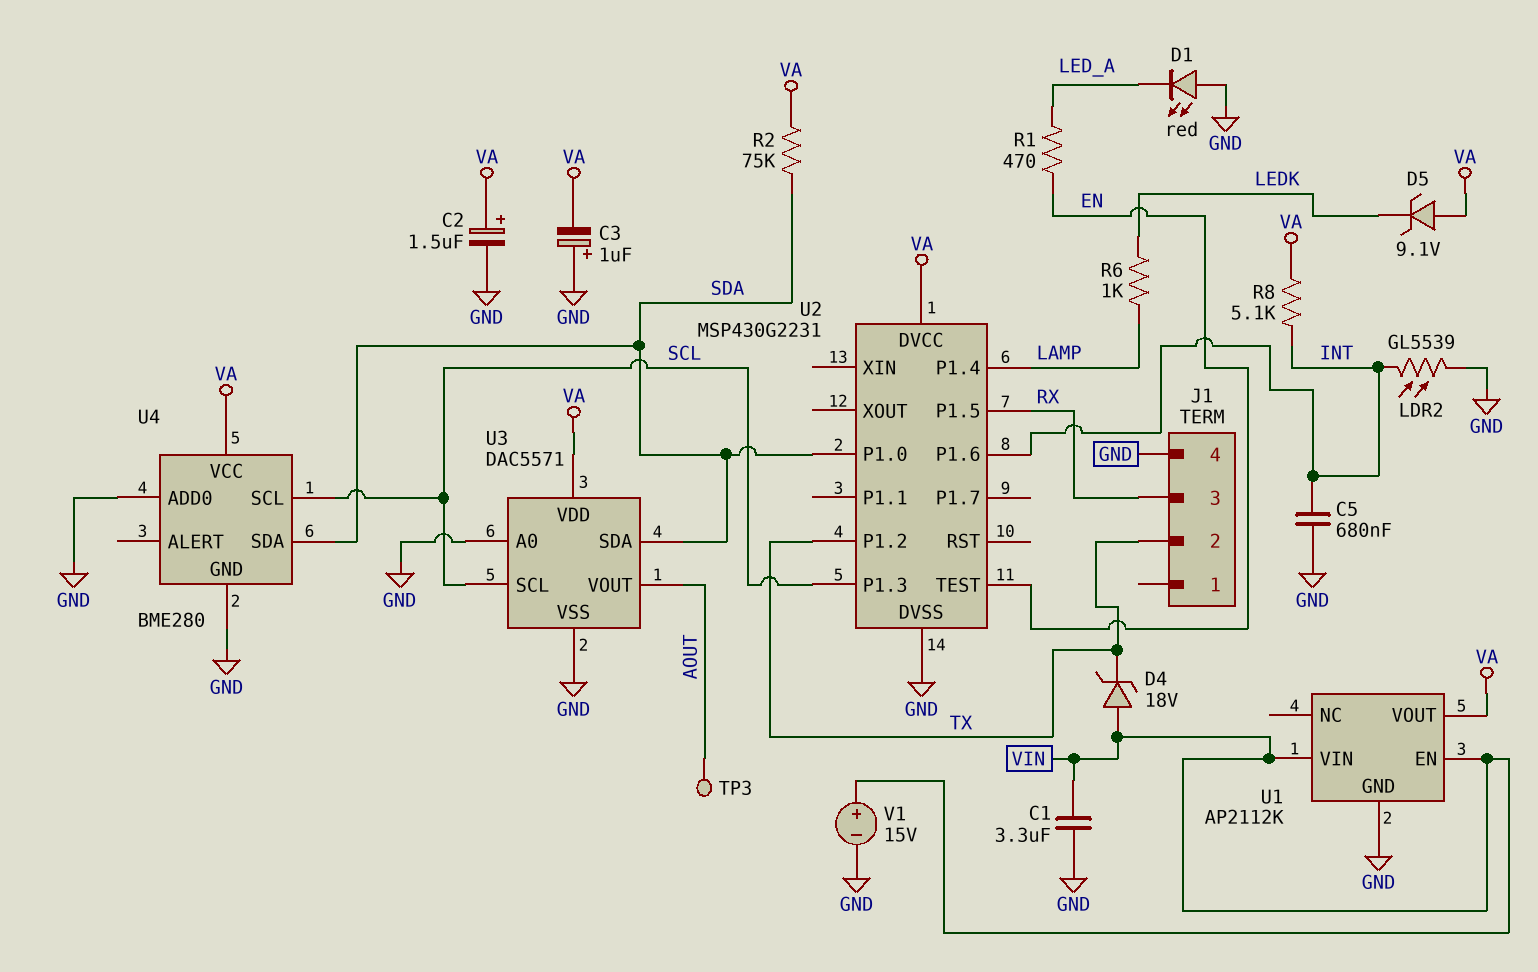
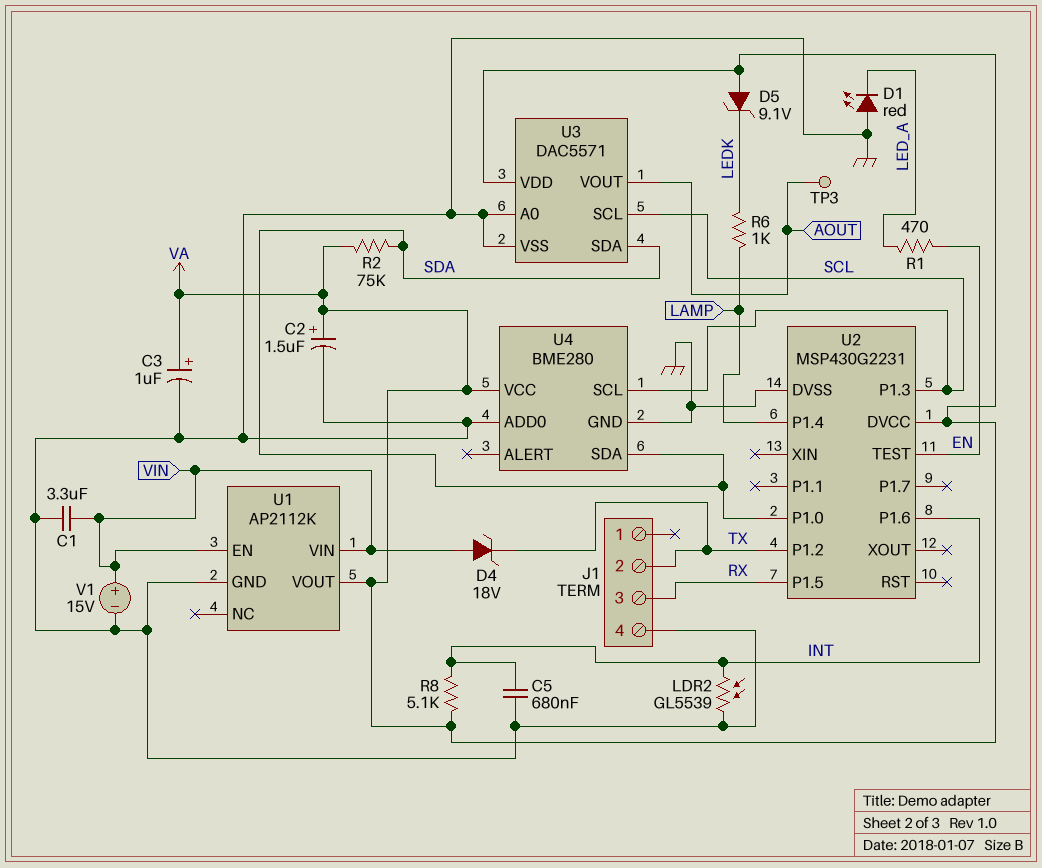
C3: 1uF (plus GND, minus VA) -> 1uF (plus VA, minus GND)

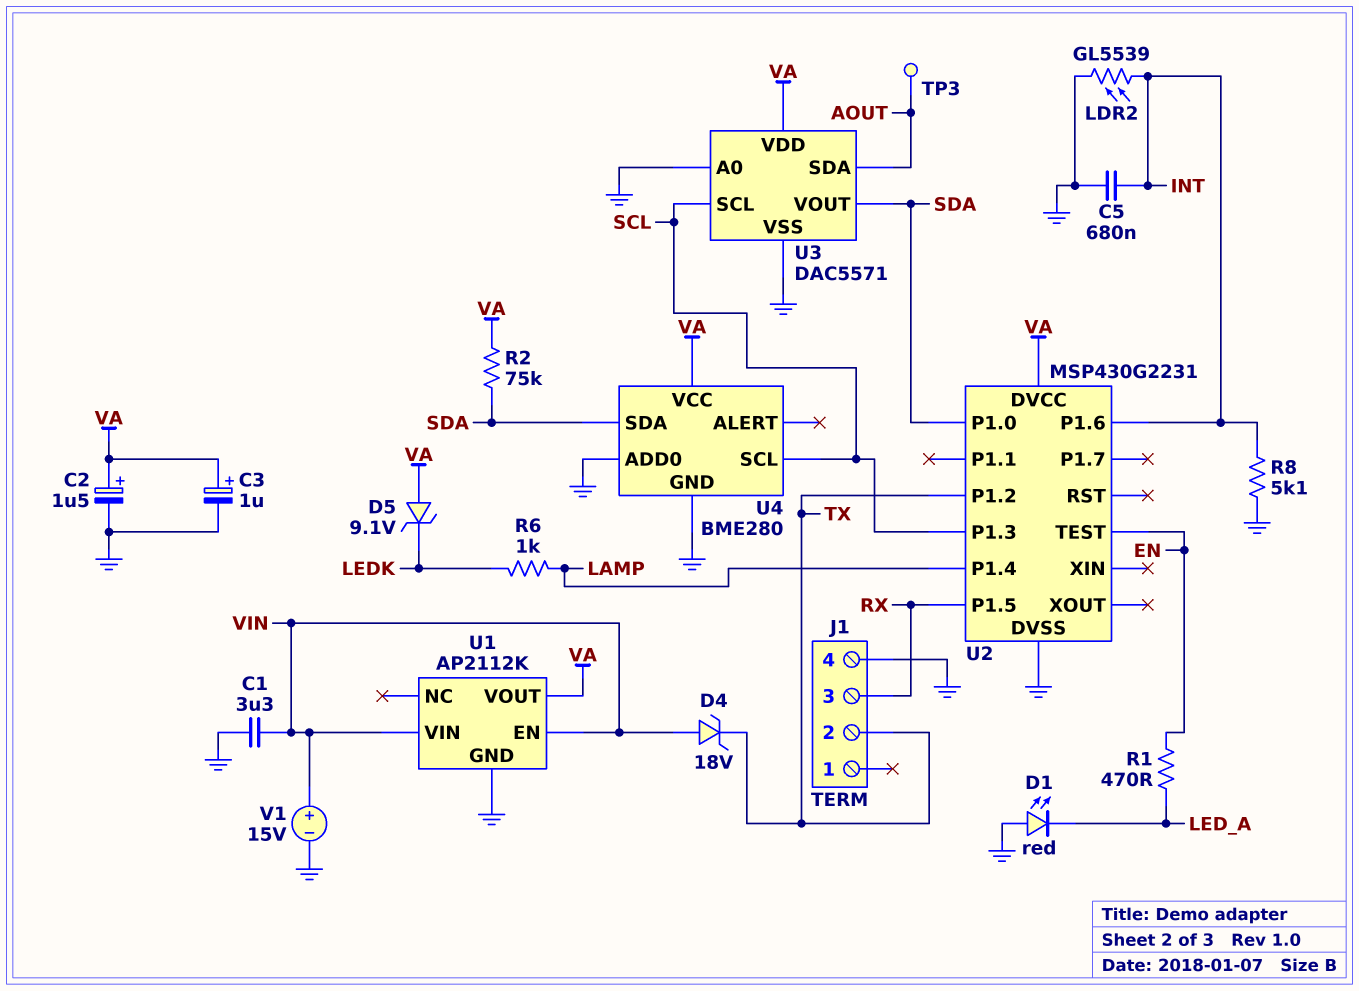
R8: 5.1k (INT, VA) -> 5.1k (GND, INT)
U3 pin SDA: SDA -> AOUT
U3 pin VOUT: AOUT -> SDA

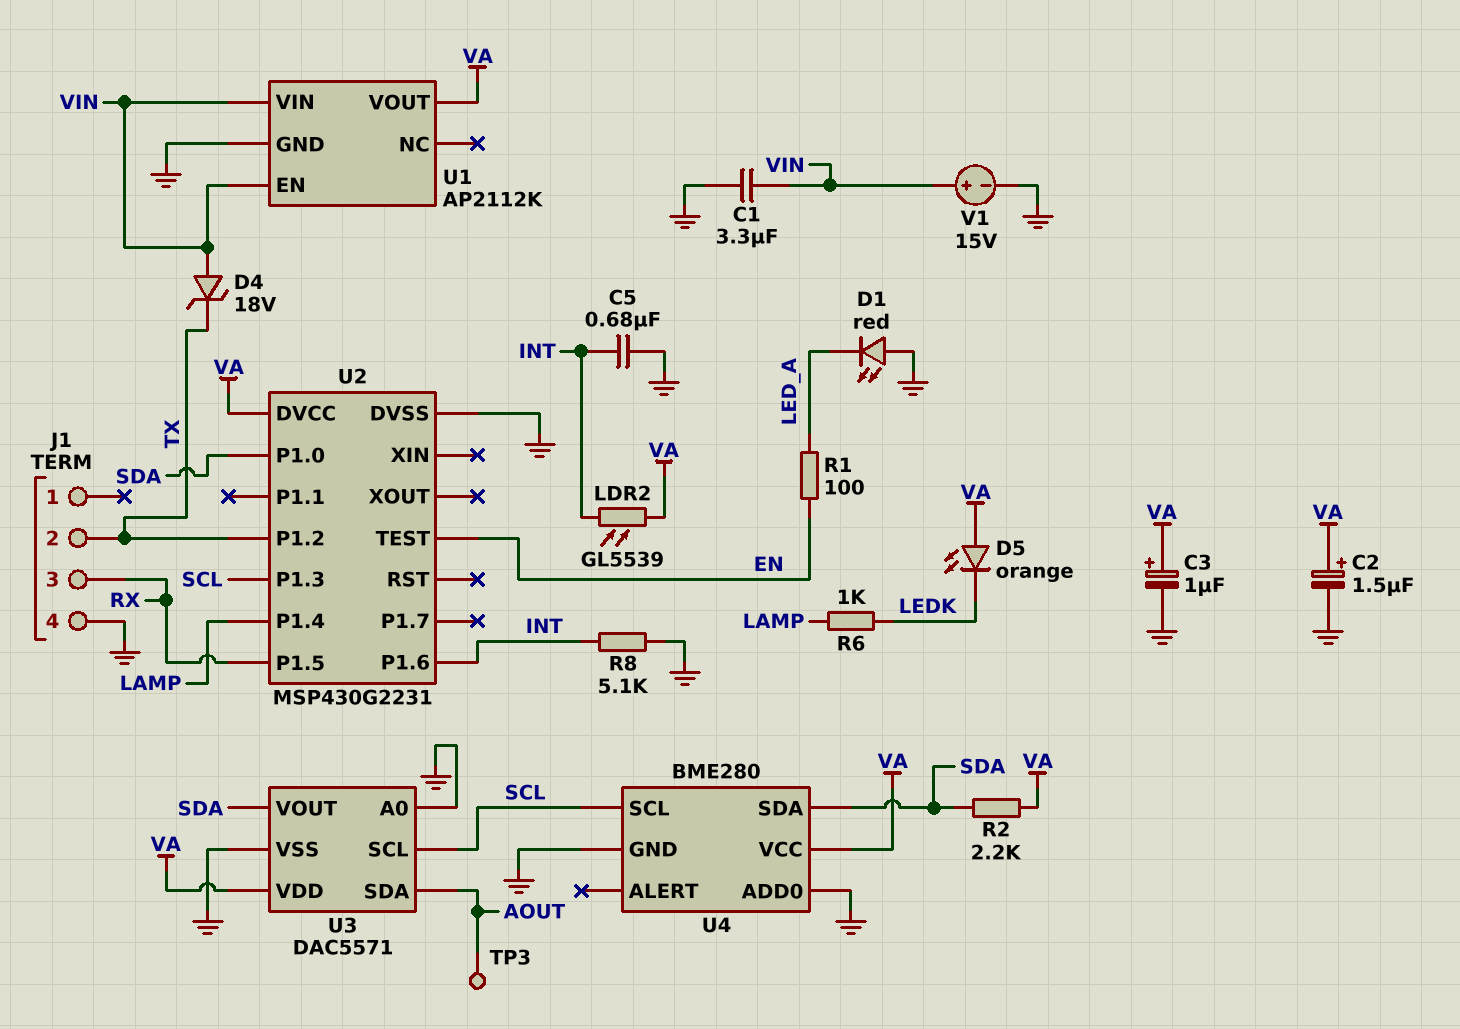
D5: zener 9.1V (A VA, K LEDK) -> LED orange (A VA, K LEDK)
LDR2: GL5539 (GND, INT) -> GL5539 (INT, VA)
R1: 470 (EN, LED_A) -> 100 (EN, LED_A)
R2: 75k (SDA, VA) -> 2.2k (SDA, VA)

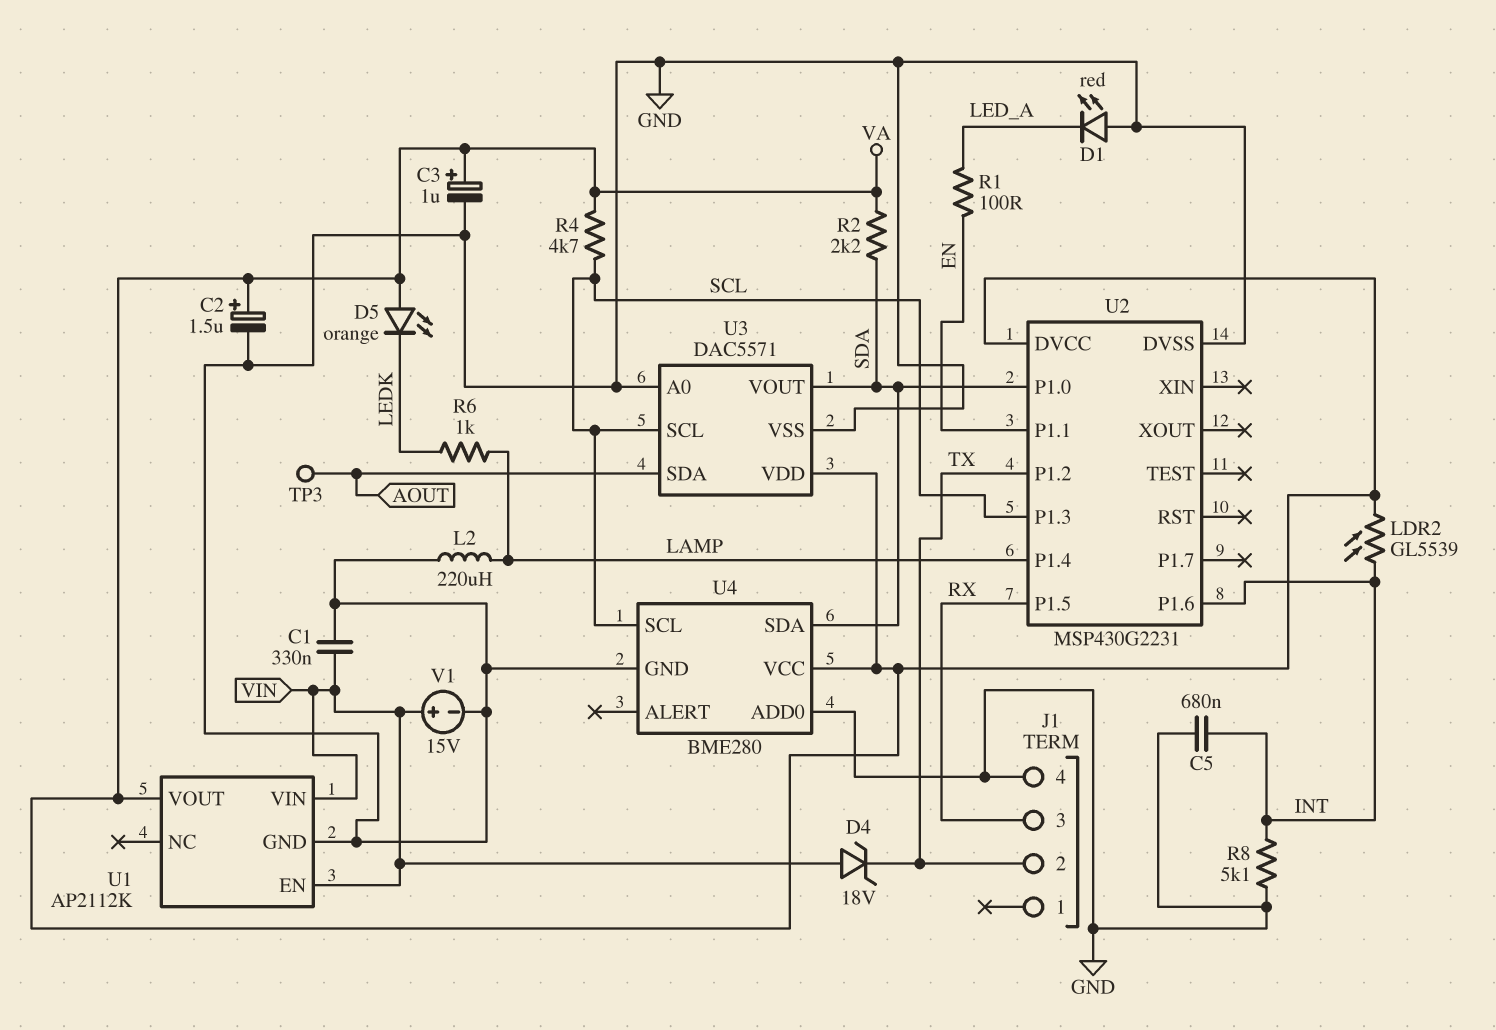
C1: 3.3uF (GND, VIN) -> 330nF (GND, VIN)
L2: none -> 220uH (GND, LAMP)
R4: none -> 4.7k (SCL, VA)
U2 pin P1.1: none -> EN
U2 pin TEST: EN -> none

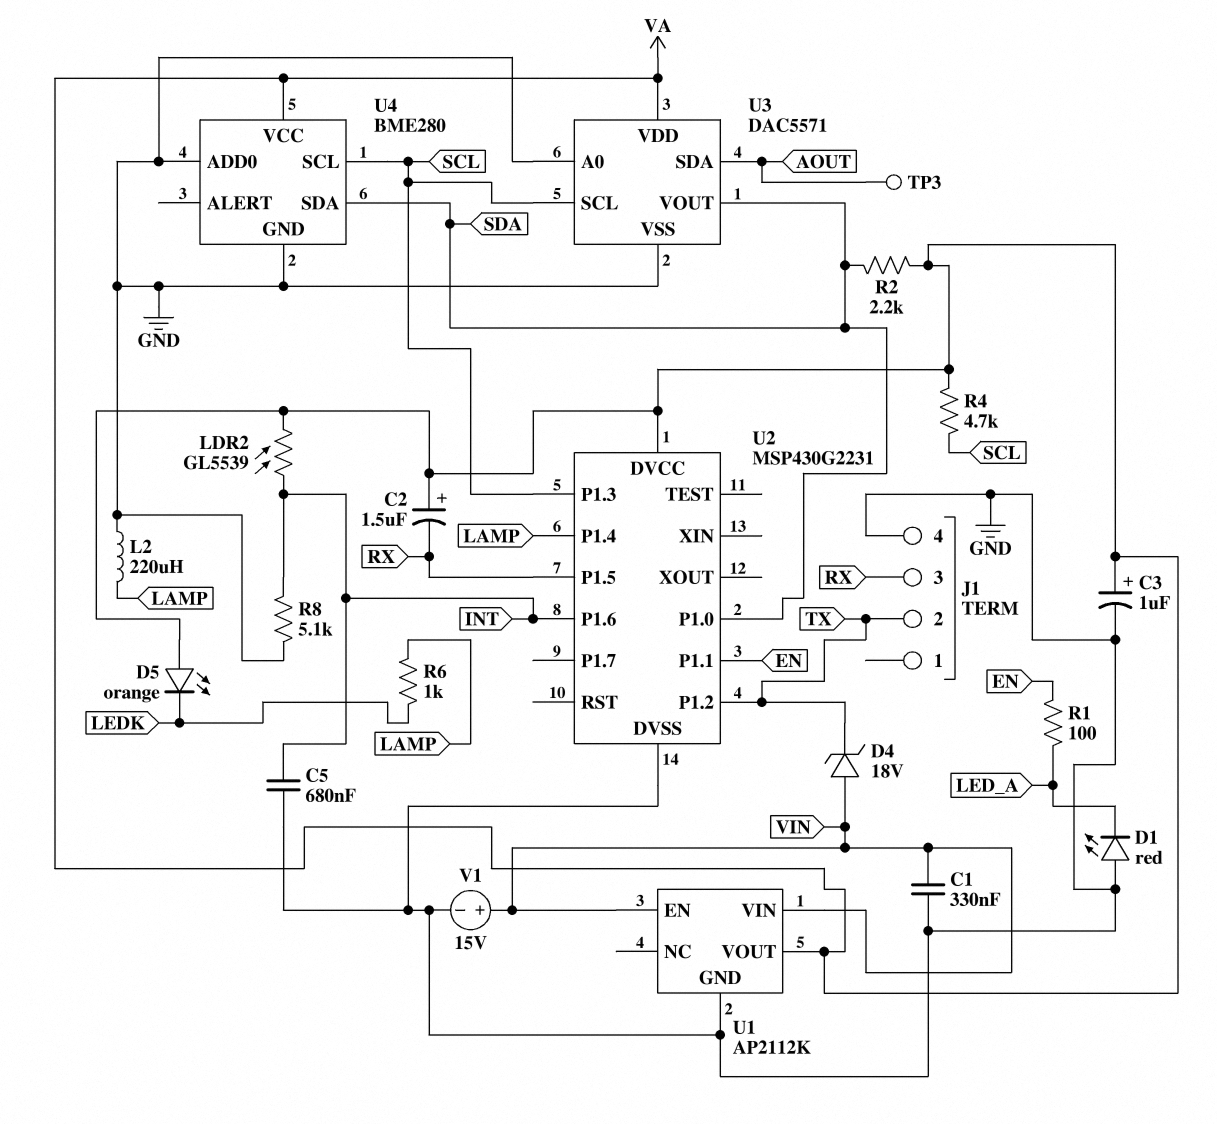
C2: 1.5uF (plus VA, minus GND) -> 1.5uF (plus VA, minus RX)

